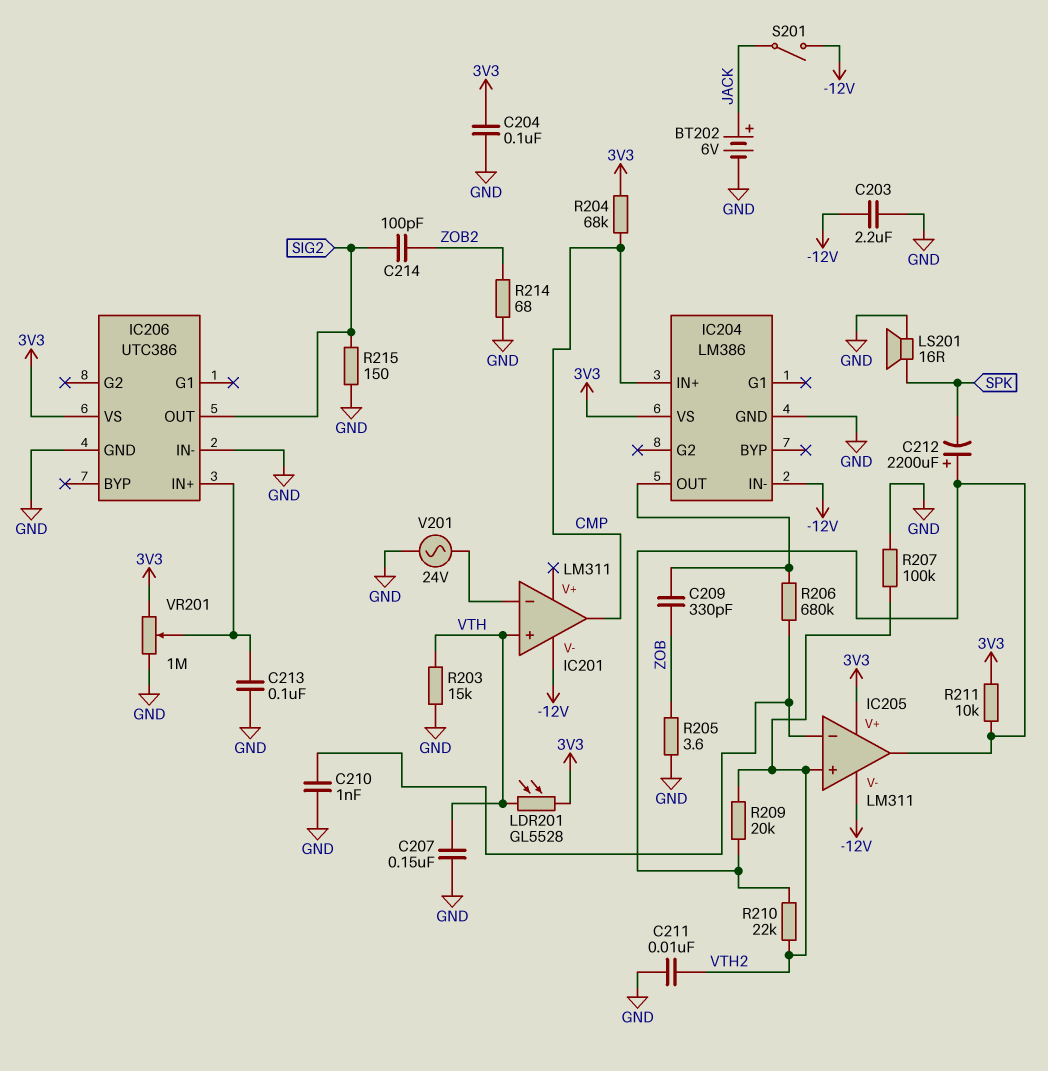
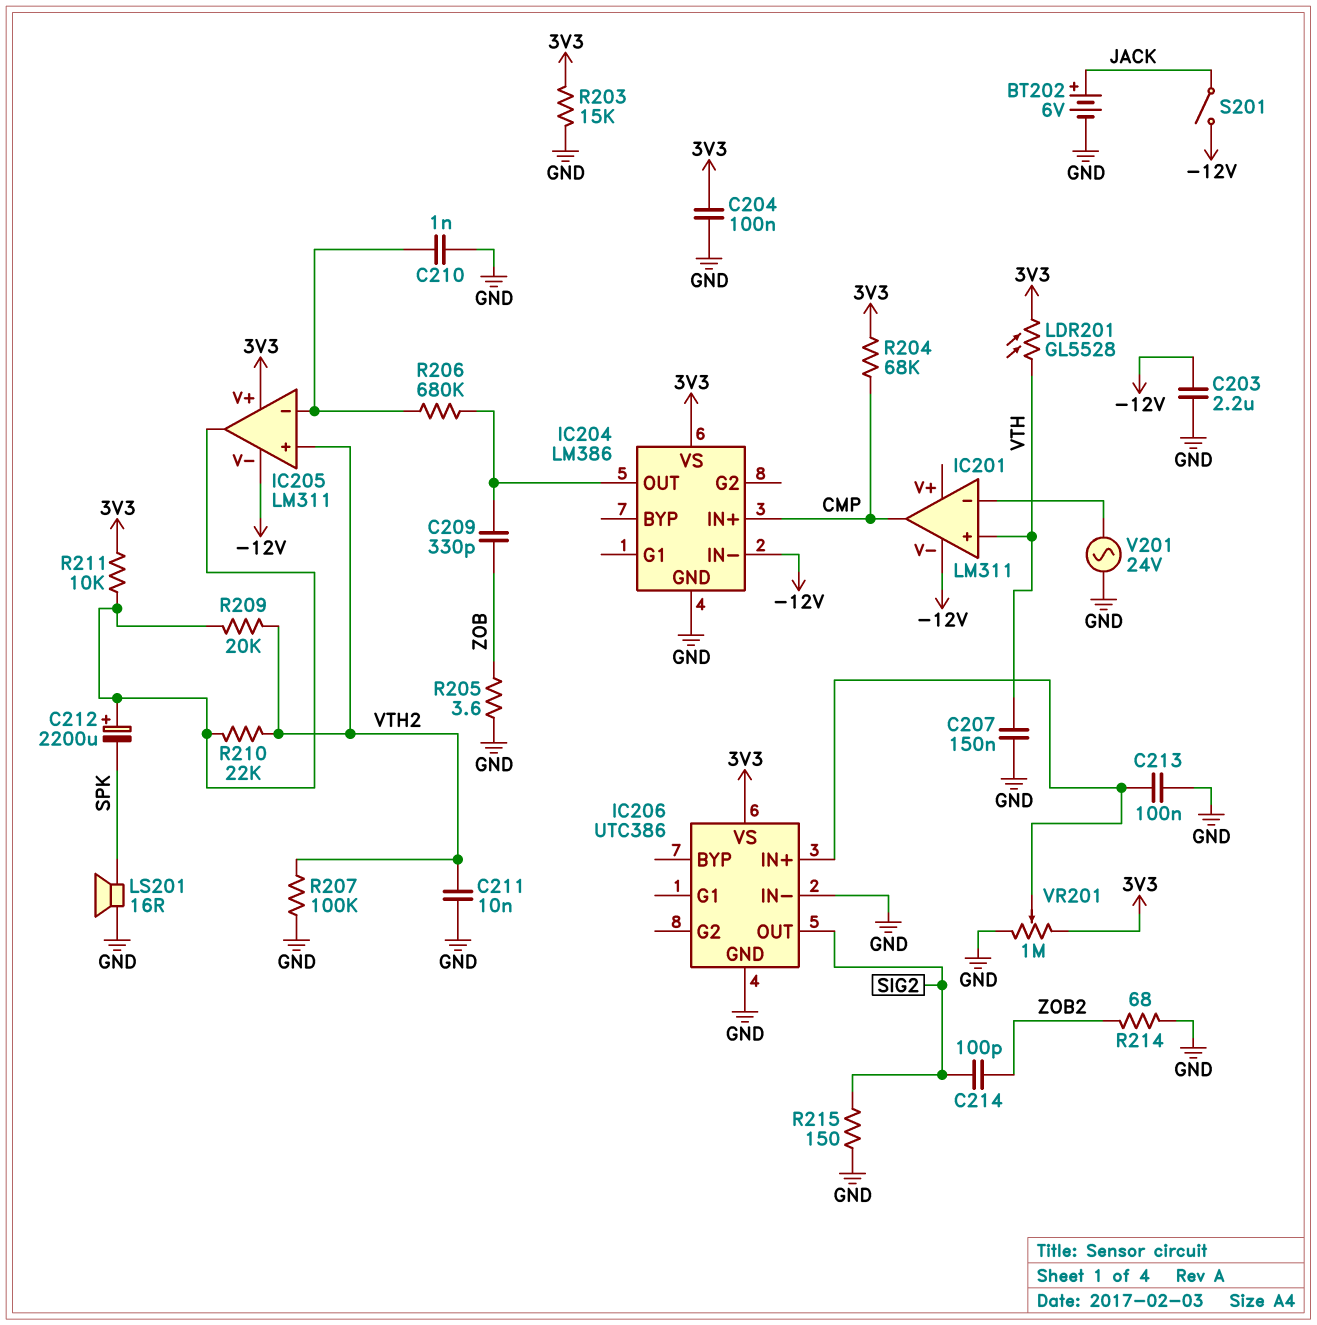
R203: 15k (GND, VTH) -> 15k (3V3, GND)

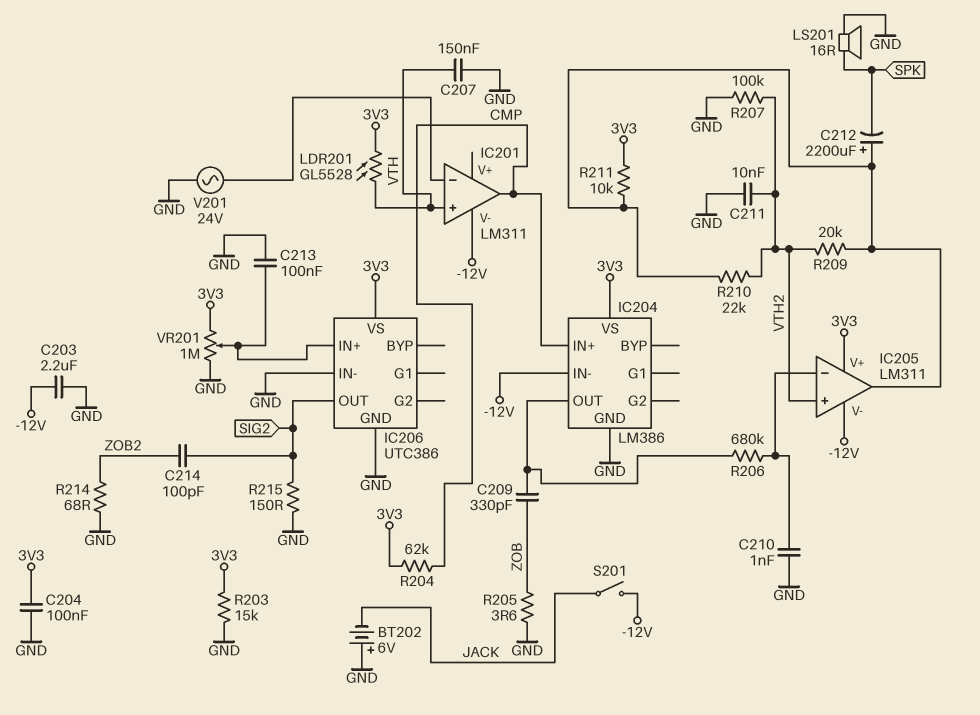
BT202: 6V (plus JACK, minus GND) -> 6V (plus GND, minus JACK)
R204: 68k (3V3, CMP) -> 62k (3V3, CMP)

